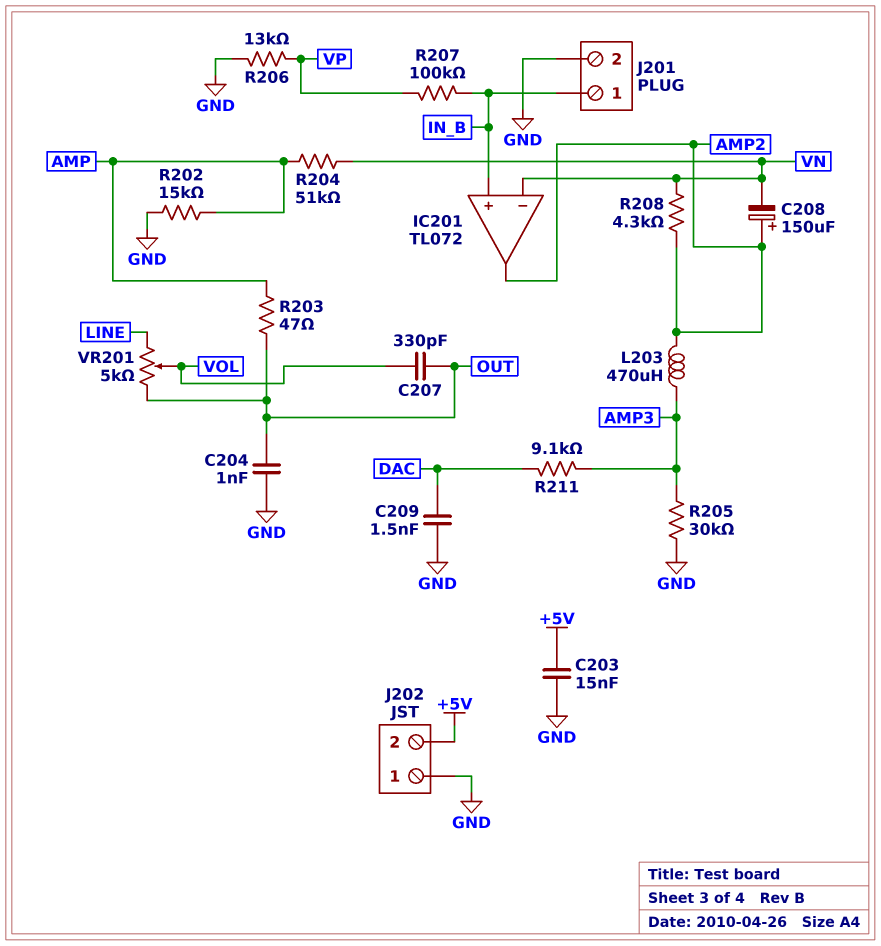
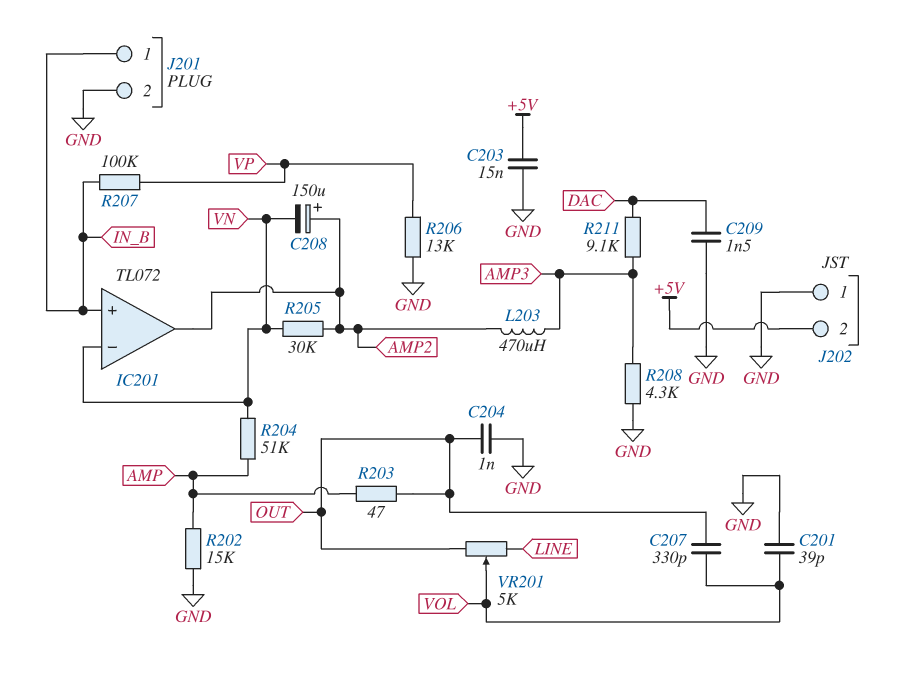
C201: none -> 39pF (GND, VOL)
R205: 30k (AMP3, GND) -> 30k (AMP2, VN)
R208: 4.3k (AMP2, VN) -> 4.3k (AMP3, GND)

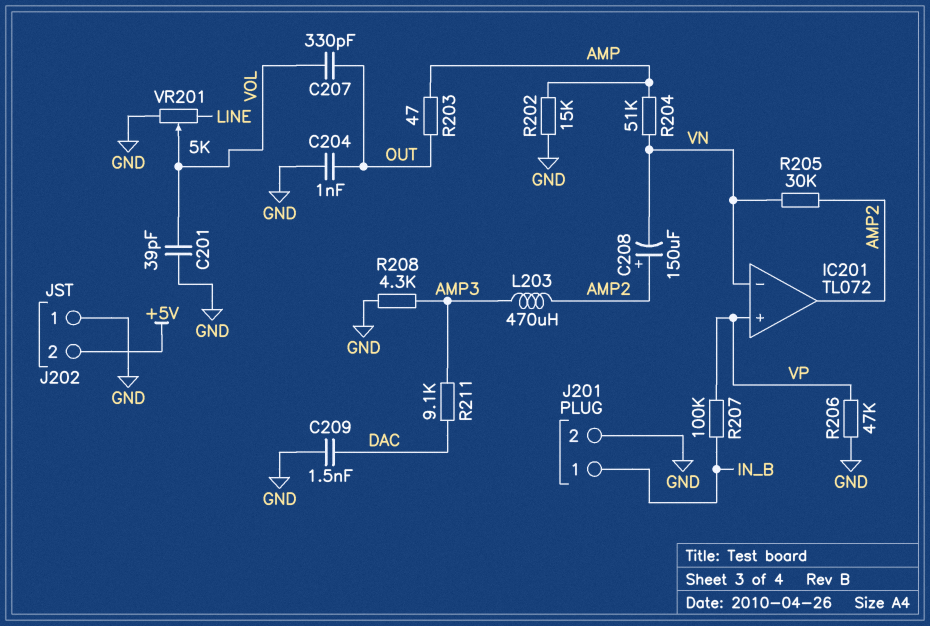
C203: 15nF (+5V, GND) -> none
IC201 pin in+: IN_B -> VP
R206: 13k (GND, VP) -> 47k (GND, VP)
VR201: 5k (LINE, OUT, wiper VOL) -> 5k (GND, LINE, wiper VOL)

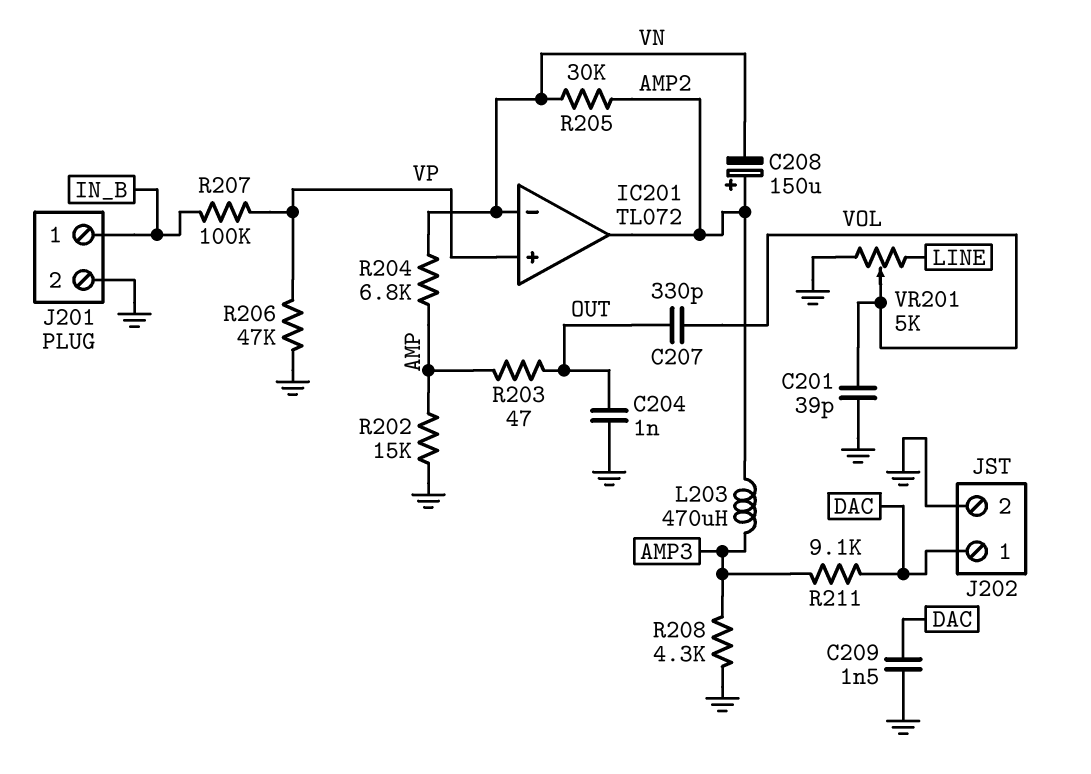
J202 pin 1: GND -> DAC
J202 pin 2: +5V -> GND
R204: 51k (AMP, VN) -> 6.8k (AMP, VN)

